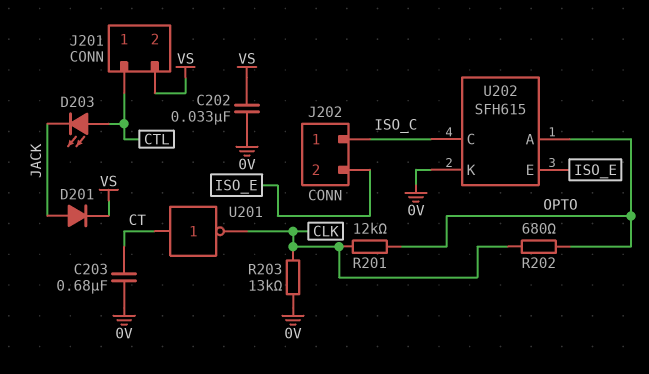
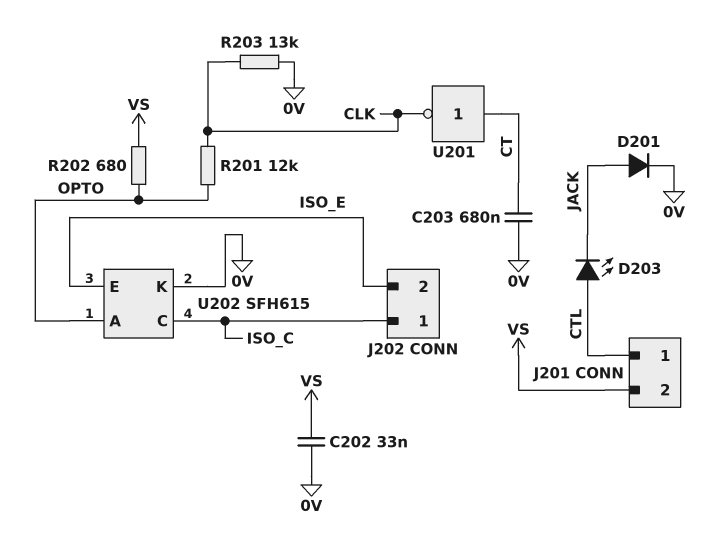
D201: diode (A JACK, K VS) -> diode (A JACK, K 0V)
R202: 680 (CLK, OPTO) -> 680 (OPTO, VS)

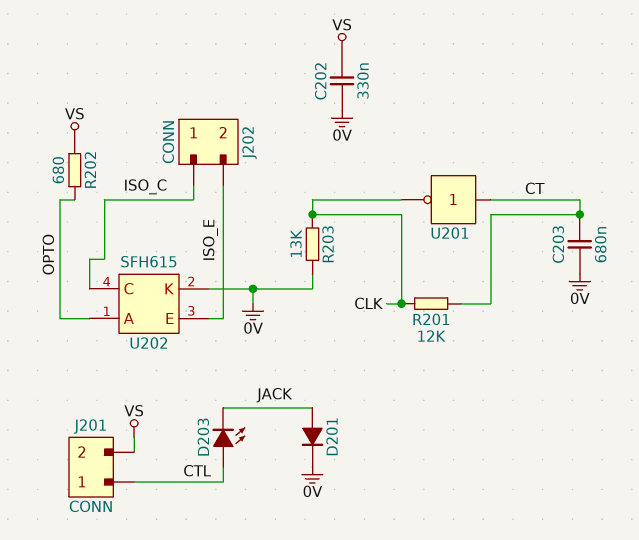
C202: 33nF (0V, VS) -> 330nF (0V, VS)
R201: 12k (CLK, OPTO) -> 12k (CLK, CT)

